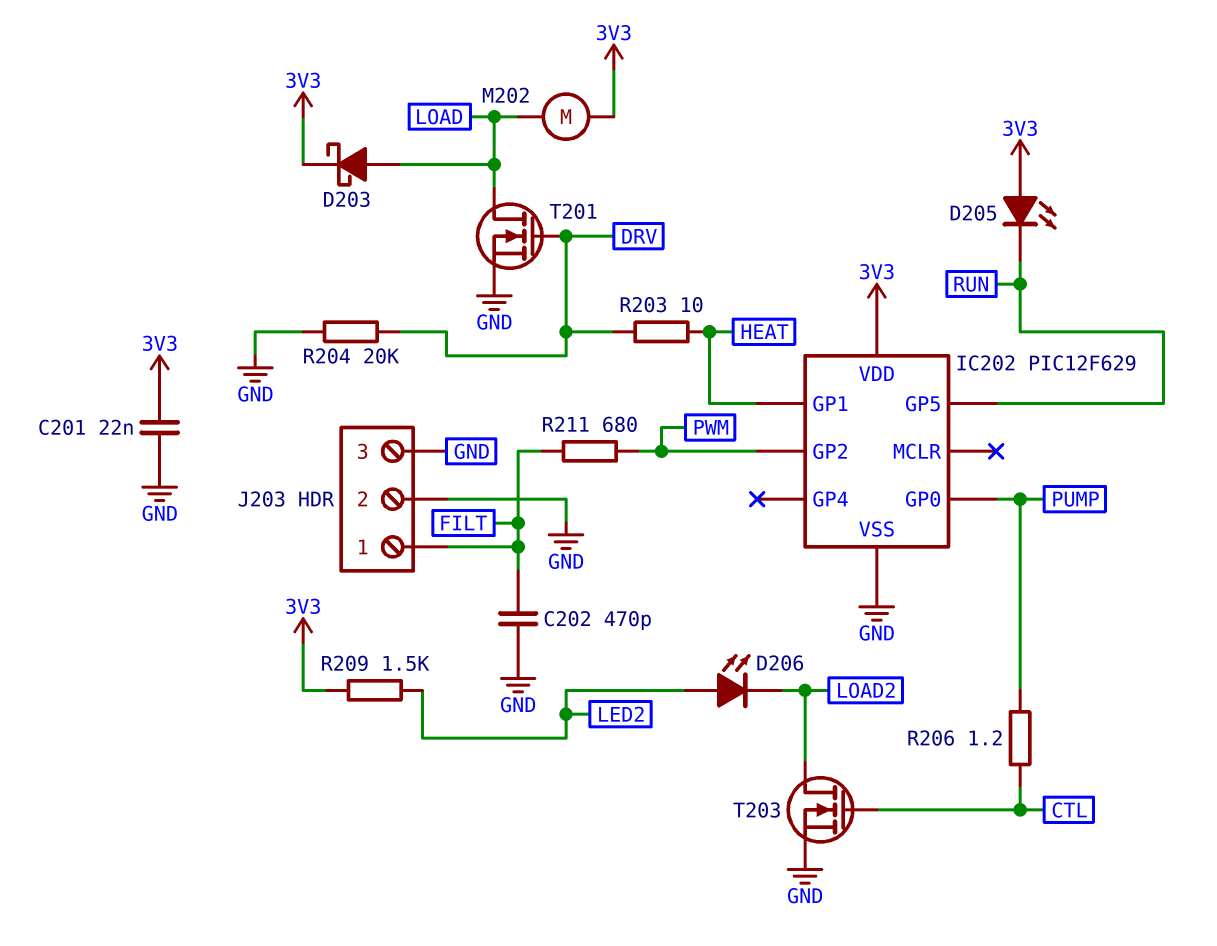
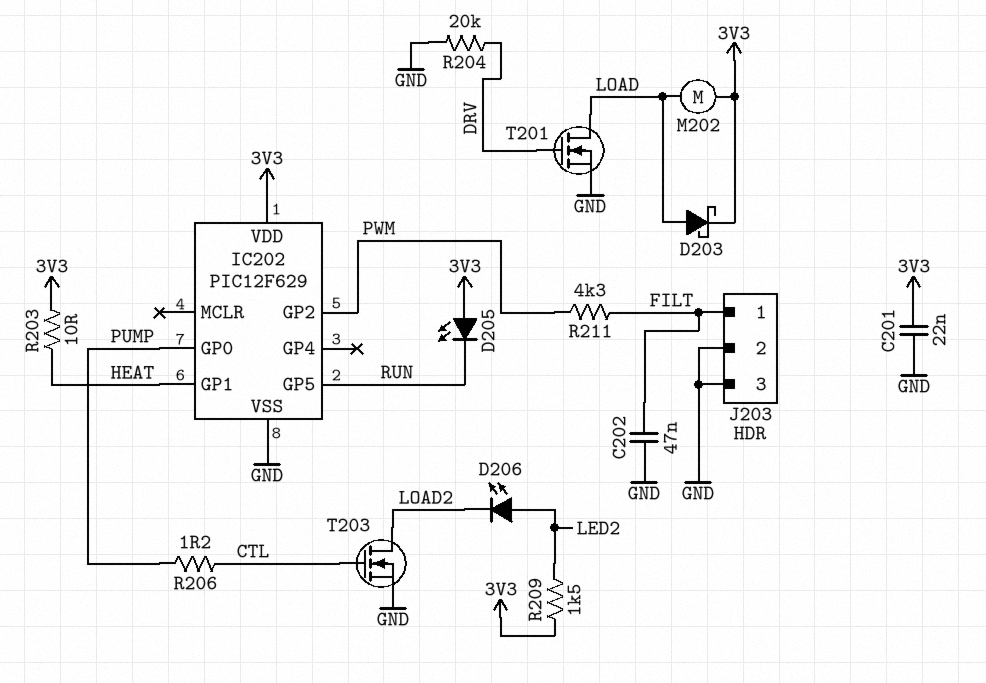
C202: 470pF (FILT, GND) -> 47nF (FILT, GND)
R203: 10 (DRV, HEAT) -> 10 (3V3, HEAT)
R211: 680 (FILT, PWM) -> 4.3k (FILT, PWM)

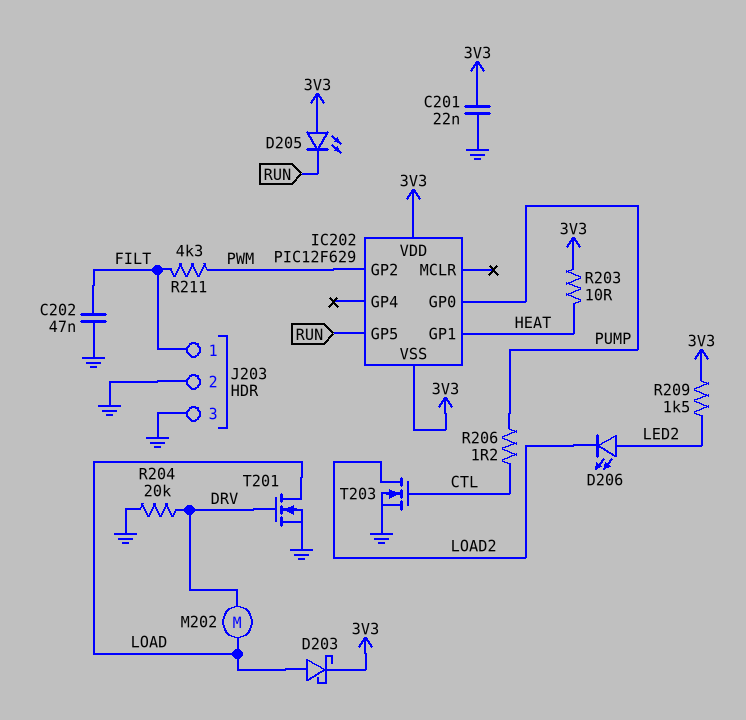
IC202 pin VSS: GND -> 3V3
M202: motor (3V3, LOAD) -> motor (DRV, LOAD)

